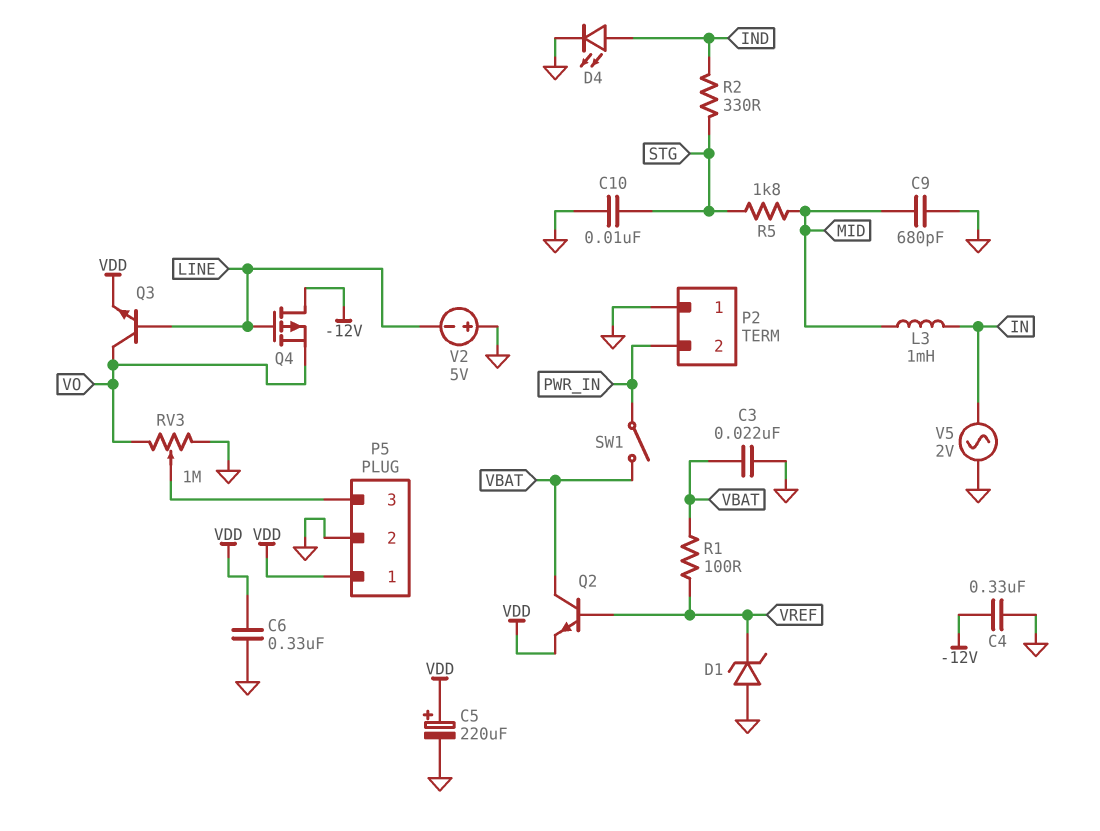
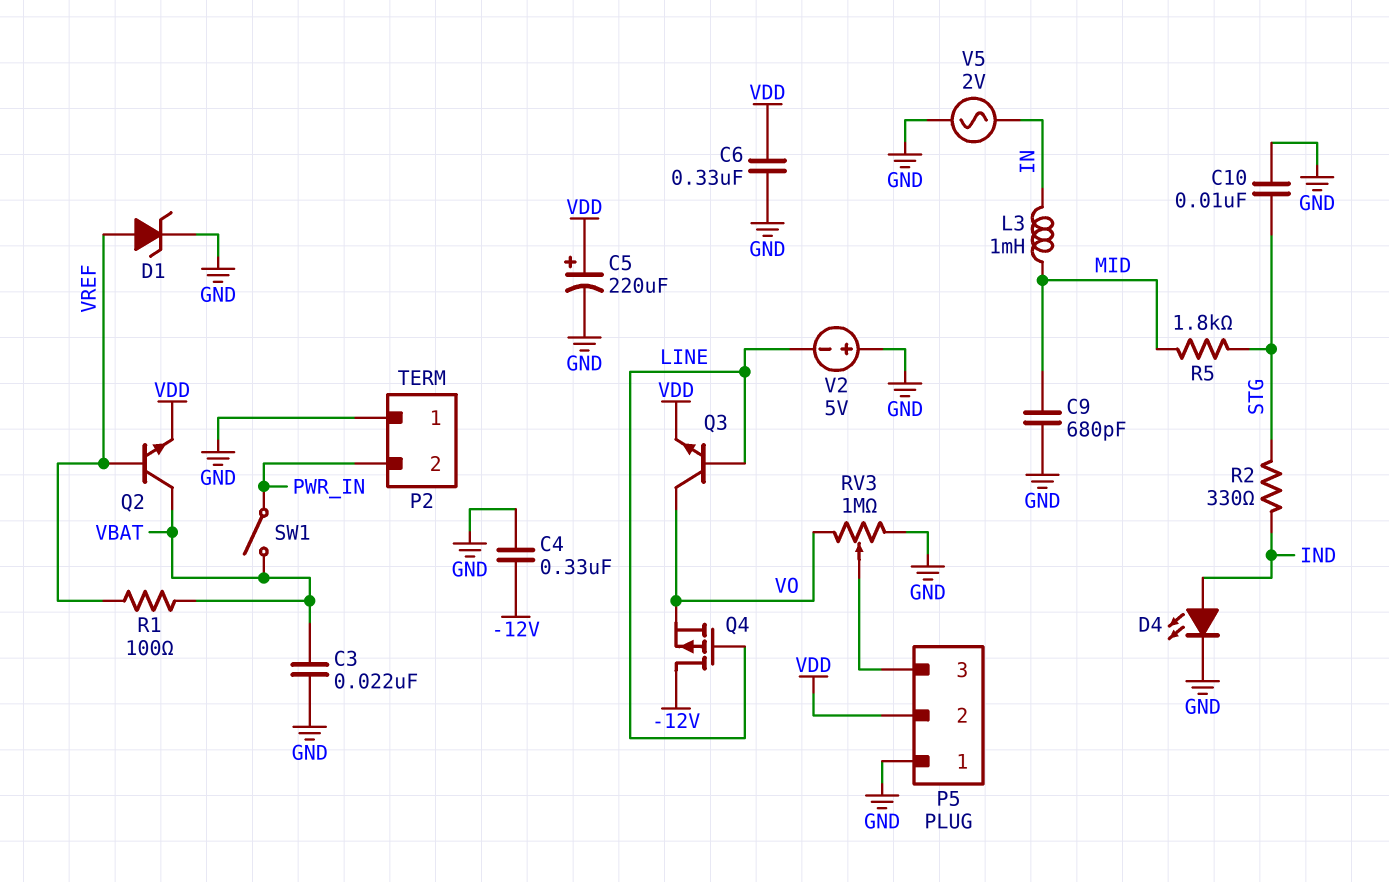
D1: zener (A GND, K VREF) -> zener (A VREF, K GND)
P5 pin 1: VDD -> GND
P5 pin 2: GND -> VDD

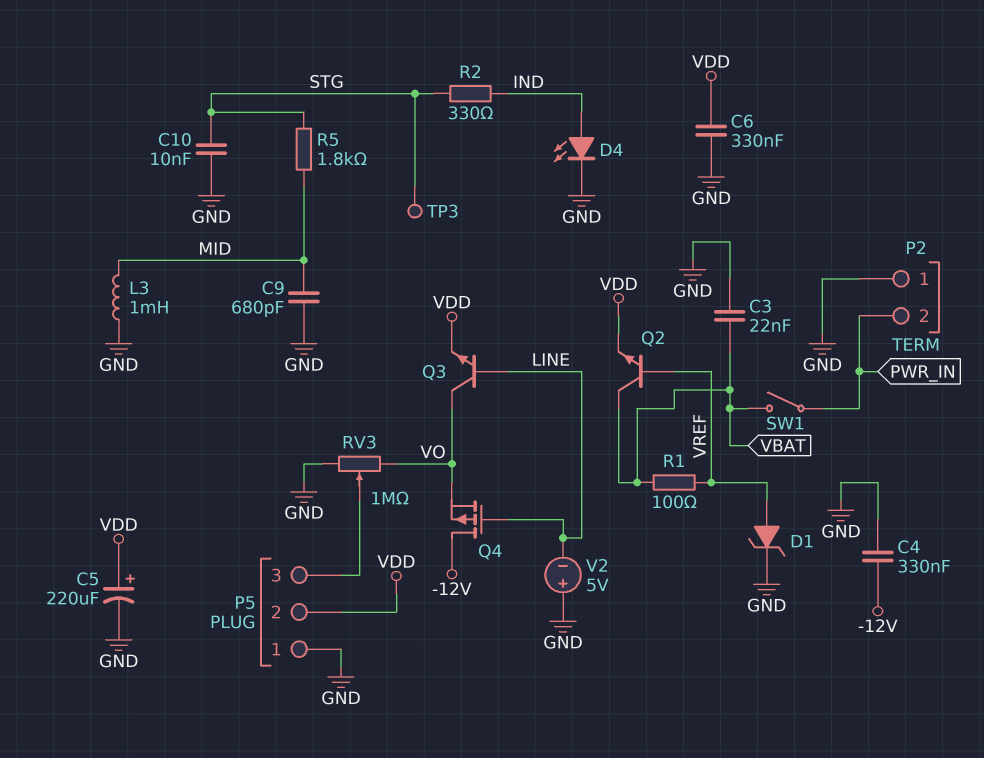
L3: 1mH (IN, MID) -> 1mH (GND, MID)
TP3: none -> test point (STG)
V5: AC 2V (GND, IN) -> none

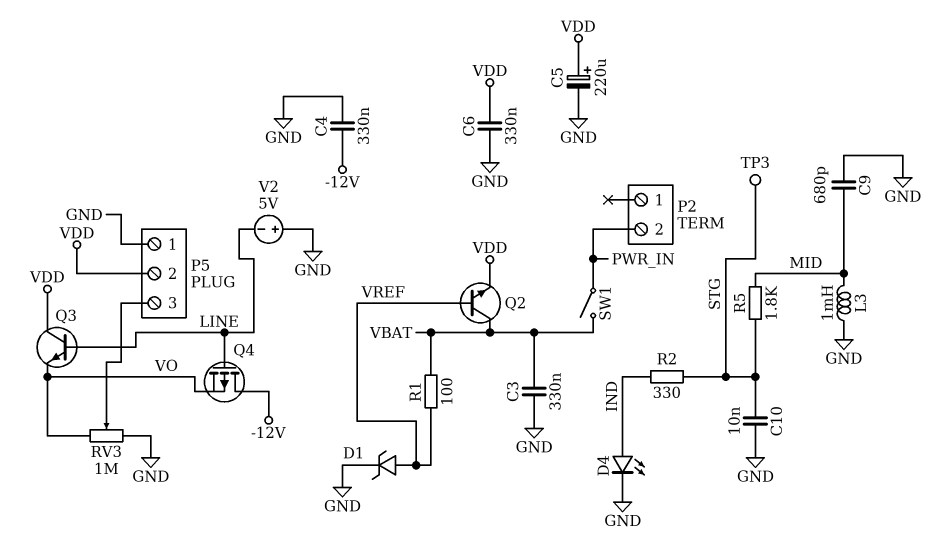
C3: 22nF (GND, VBAT) -> 330nF (GND, VBAT)
P2 pin 1: GND -> none
Q3: NPN (B LINE, C VO, E VDD) -> NPN (B LINE, C VDD, E VO)

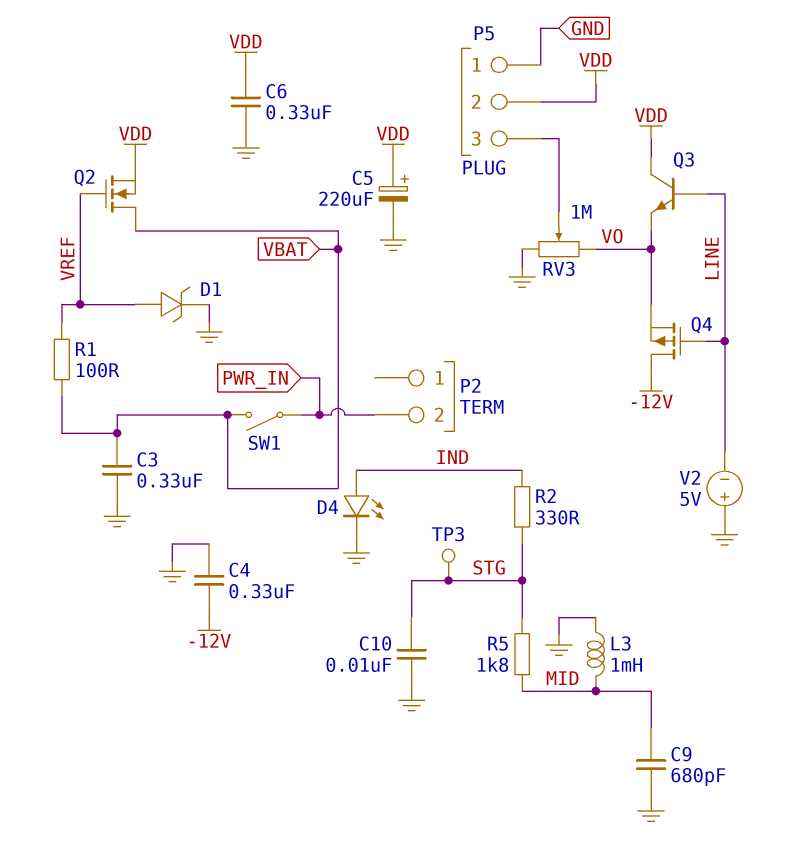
Q2: NPN (B VREF, C VBAT, E VDD) -> NMOS (G VREF, D VBAT, S VDD)

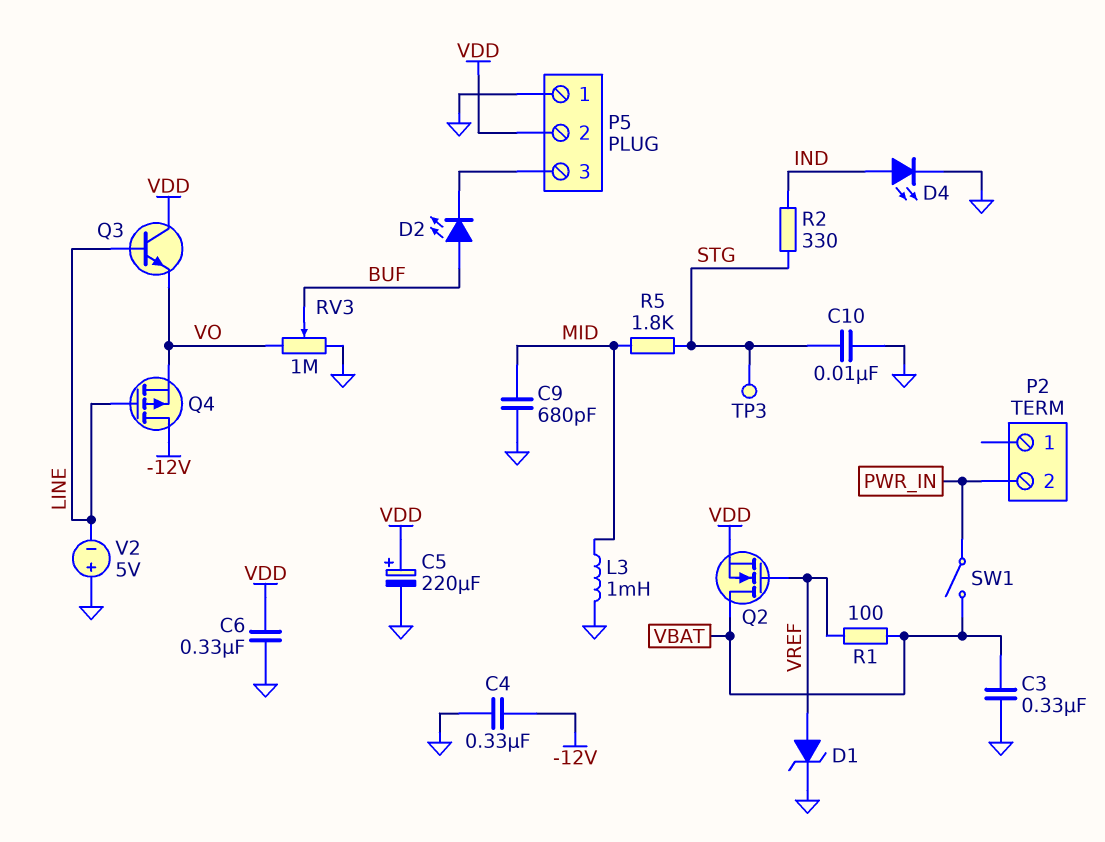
D2: none -> LED (A BUF, K P5/3)
RV3: 1M (GND, VO, wiper P5/3) -> 1M (GND, VO, wiper BUF)

